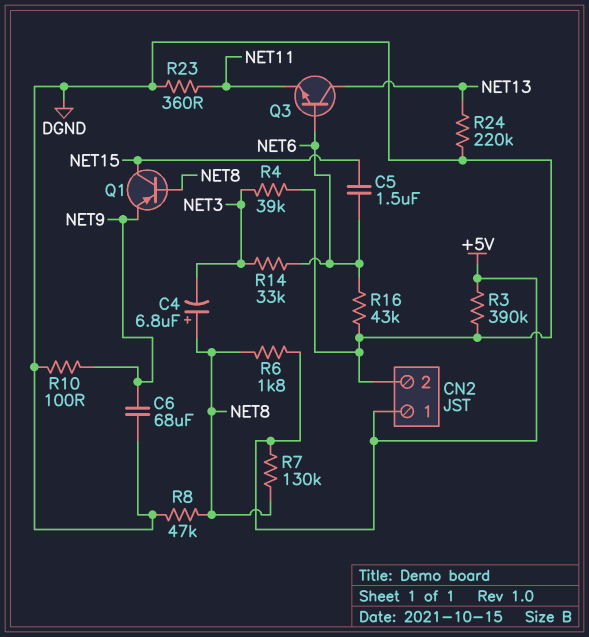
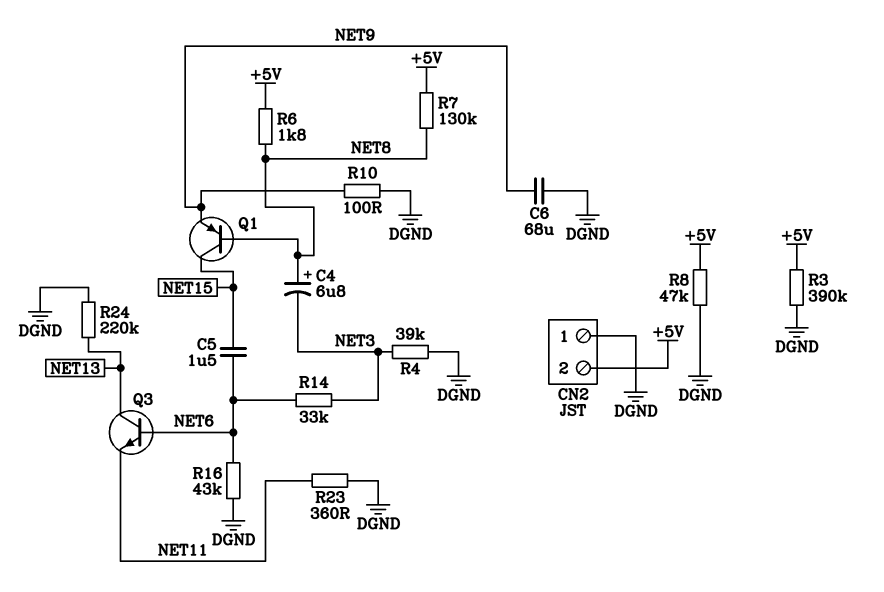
CN2 pin 1: +5V -> DGND
CN2 pin 2: DGND -> +5V
R8: 47k (DGND, NET8) -> 47k (+5V, DGND)

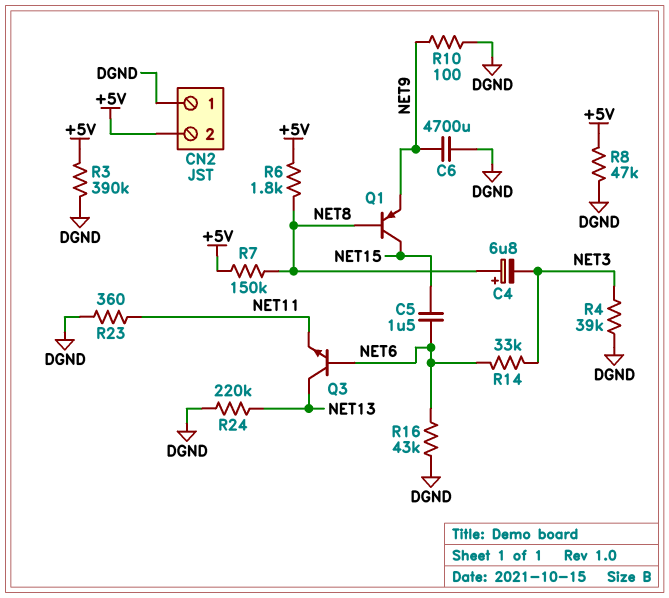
C6: 68uF (DGND, NET9) -> 4700uF (DGND, NET9)
R7: 130k (+5V, NET8) -> 150k (+5V, NET8)

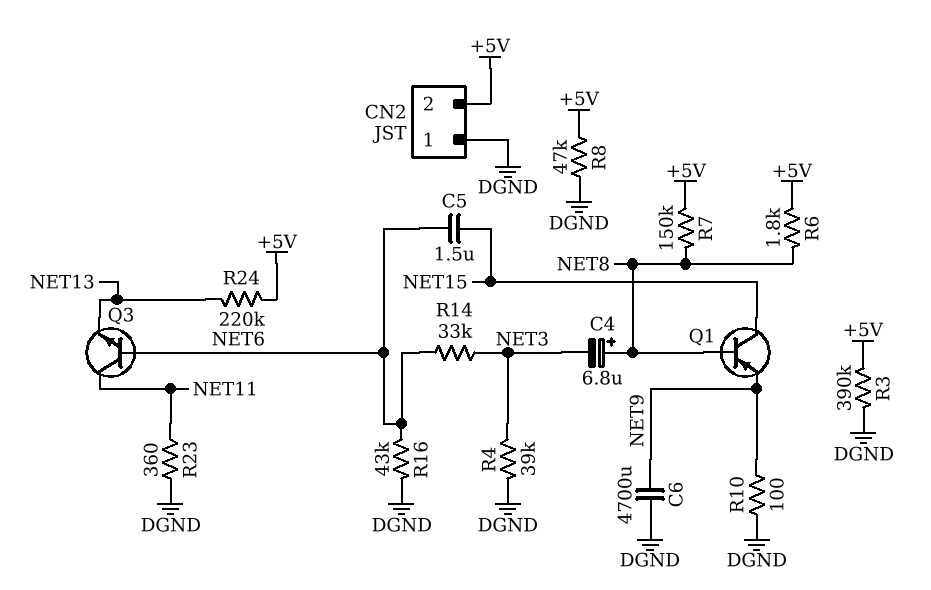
Q3: NPN (B NET6, C NET13, E NET11) -> NPN (B NET6, C NET11, E NET13)
R24: 220k (DGND, NET13) -> 220k (+5V, NET13)

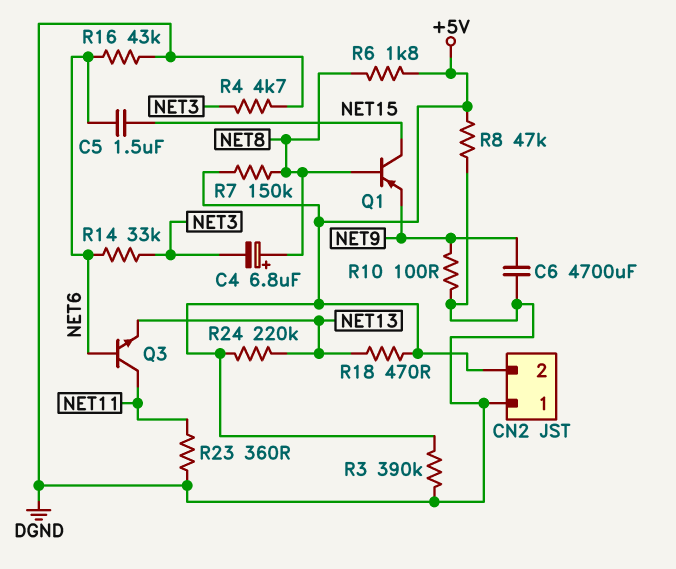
R4: 39k (DGND, NET3) -> 4.7k (DGND, NET3)
R18: none -> 470 (+5V, NET13)

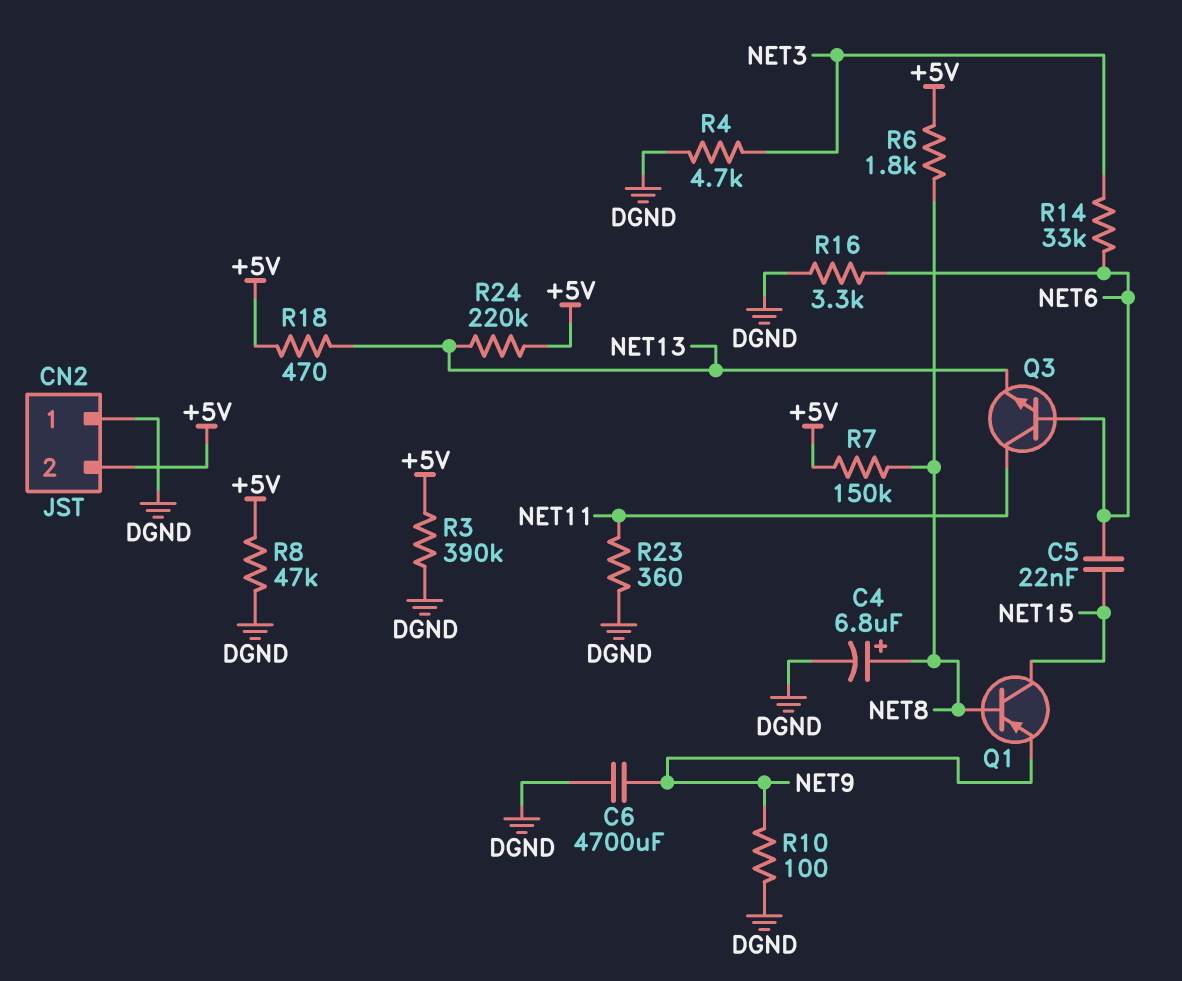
C4: 6.8uF (plus NET8, minus NET3) -> 6.8uF (plus NET8, minus DGND)
C5: 1.5uF (NET6, NET15) -> 22nF (NET6, NET15)
R16: 43k (DGND, NET6) -> 3.3k (DGND, NET6)

